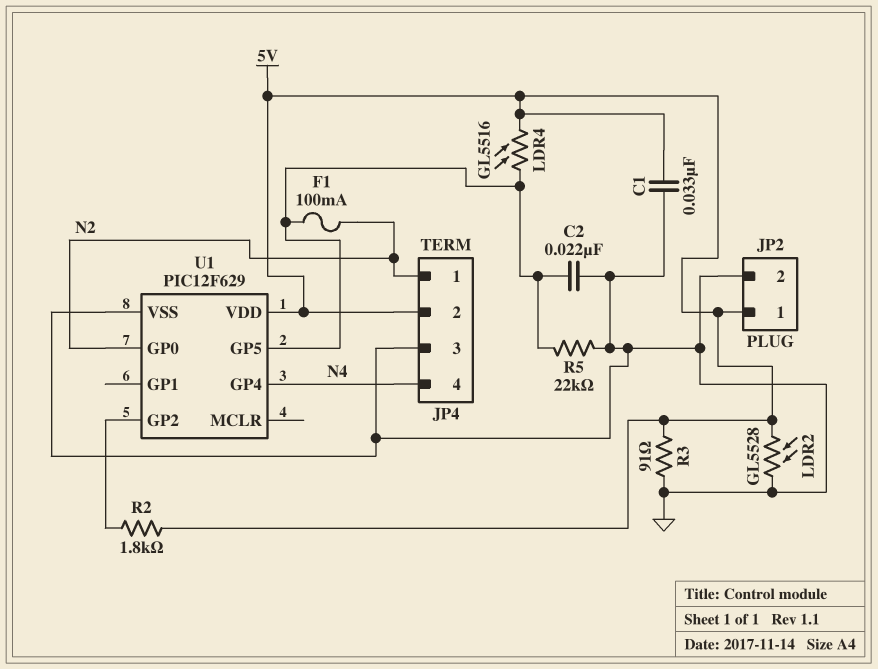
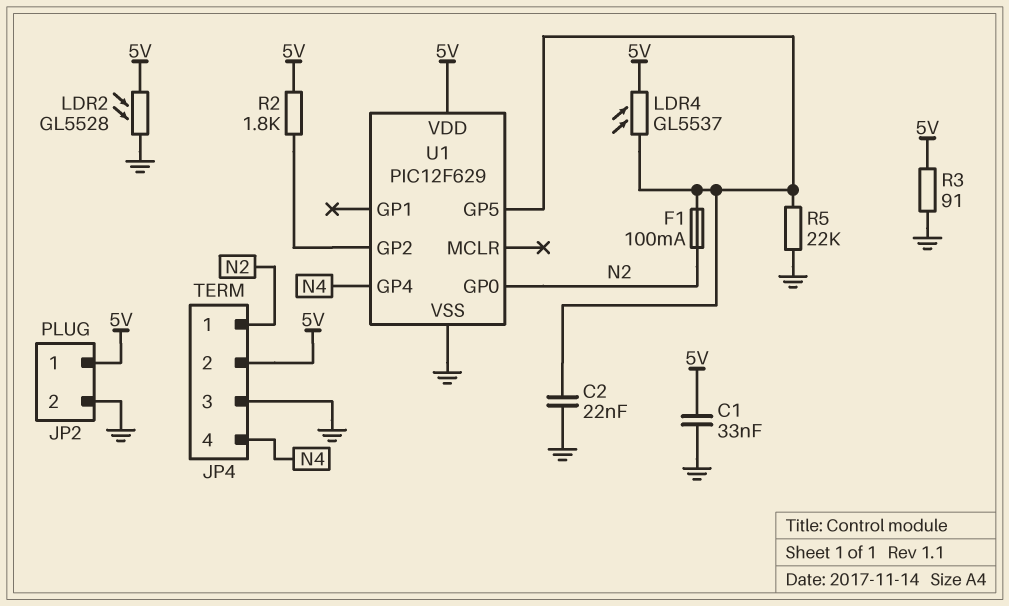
LDR4: GL5516 (5V, U1/GP5) -> GL5537 (5V, U1/GP5)

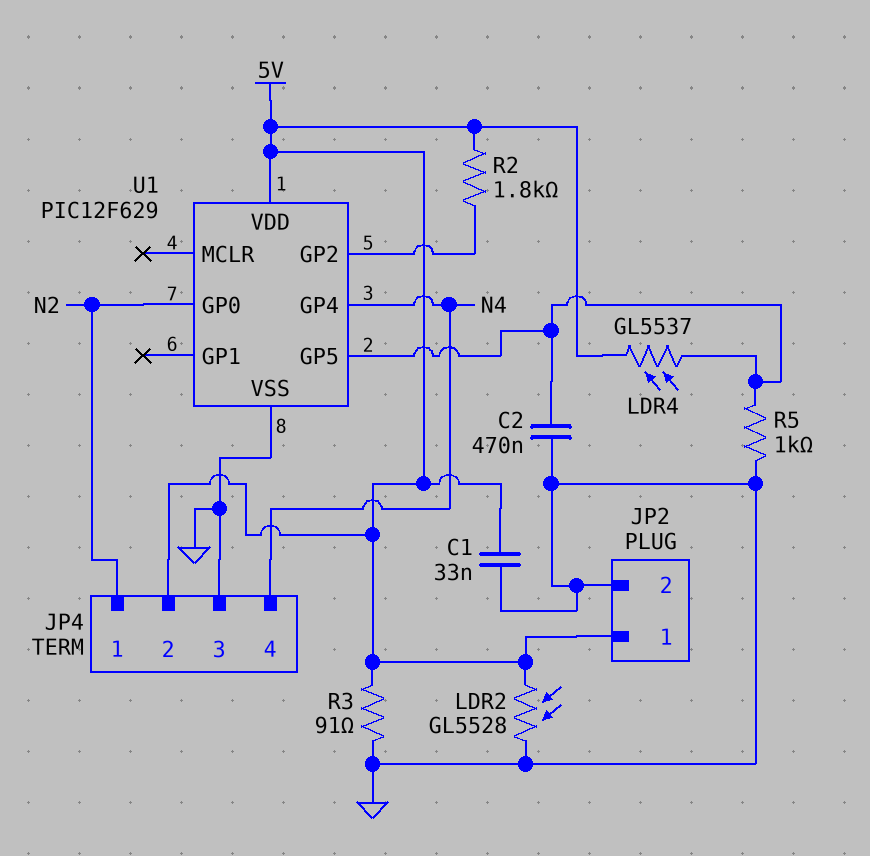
C2: 22nF (GND, U1/GP5) -> 470nF (GND, U1/GP5)
F1: 100mA (N2, U1/GP5) -> none
R5: 22k (GND, U1/GP5) -> 1k (GND, U1/GP5)

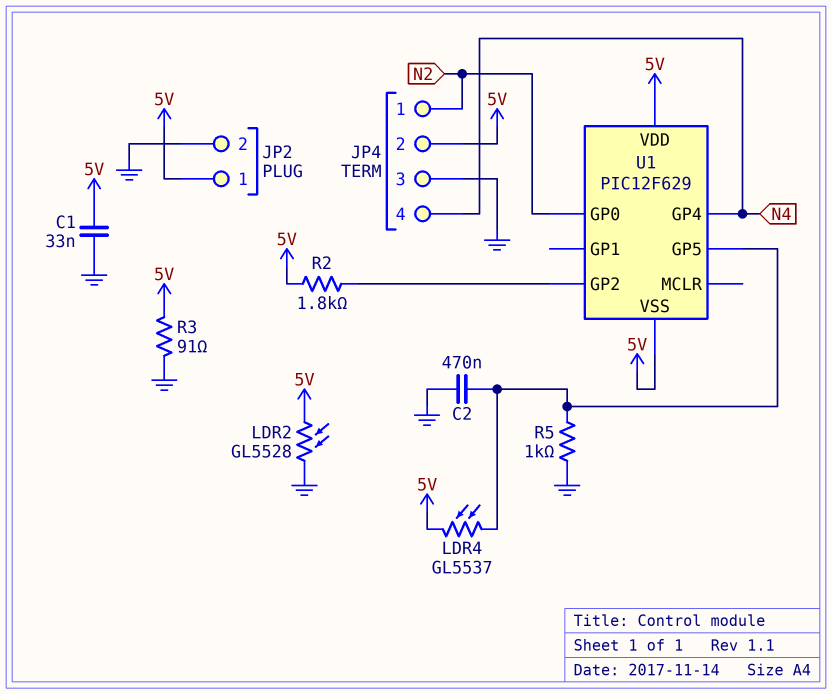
U1 pin VSS: GND -> 5V

